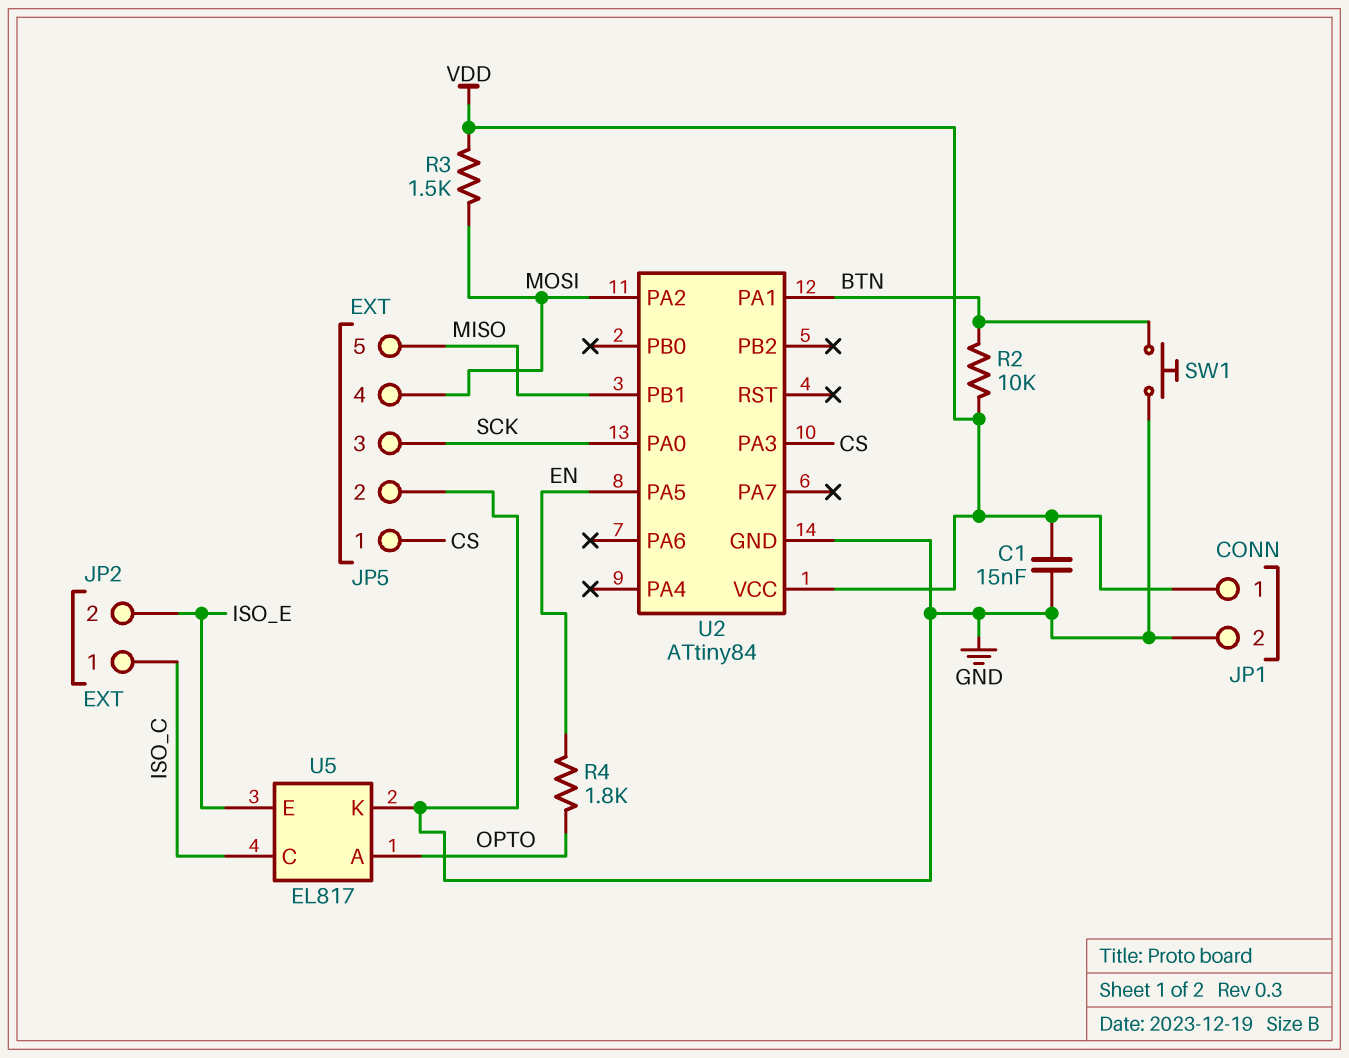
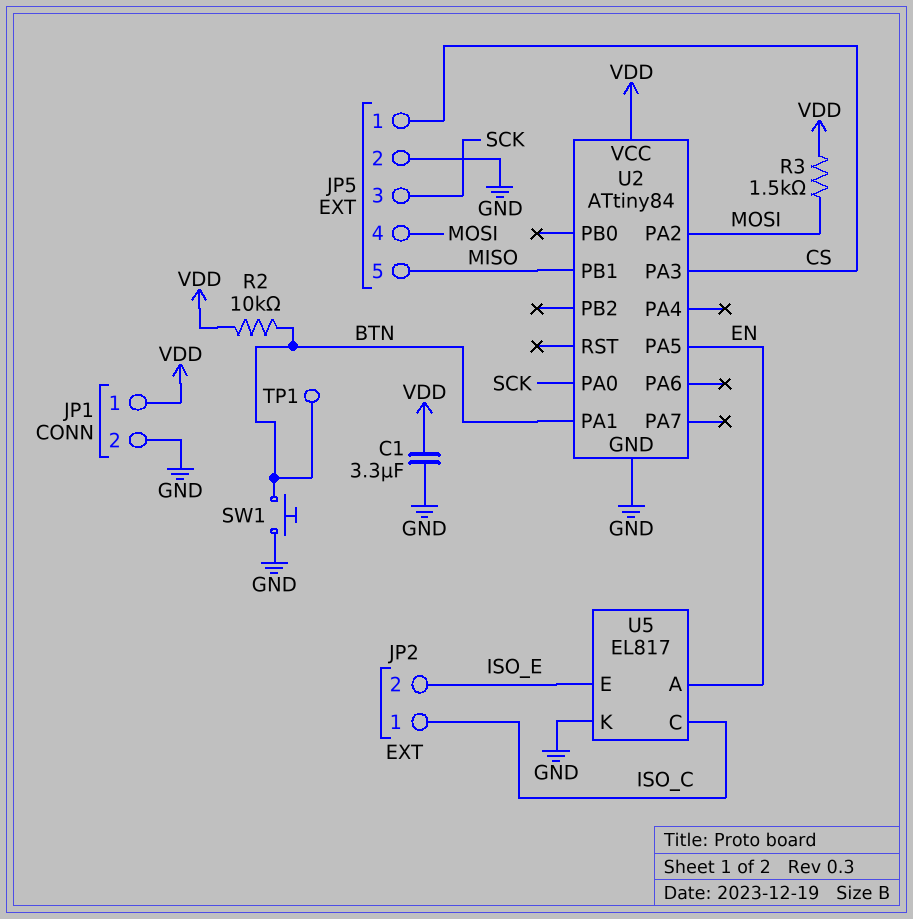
C1: 15nF (GND, VDD) -> 3.3uF (GND, VDD)
R4: 1.8k (EN, OPTO) -> none
TP1: none -> test point (BTN)
U5 pin A: OPTO -> EN

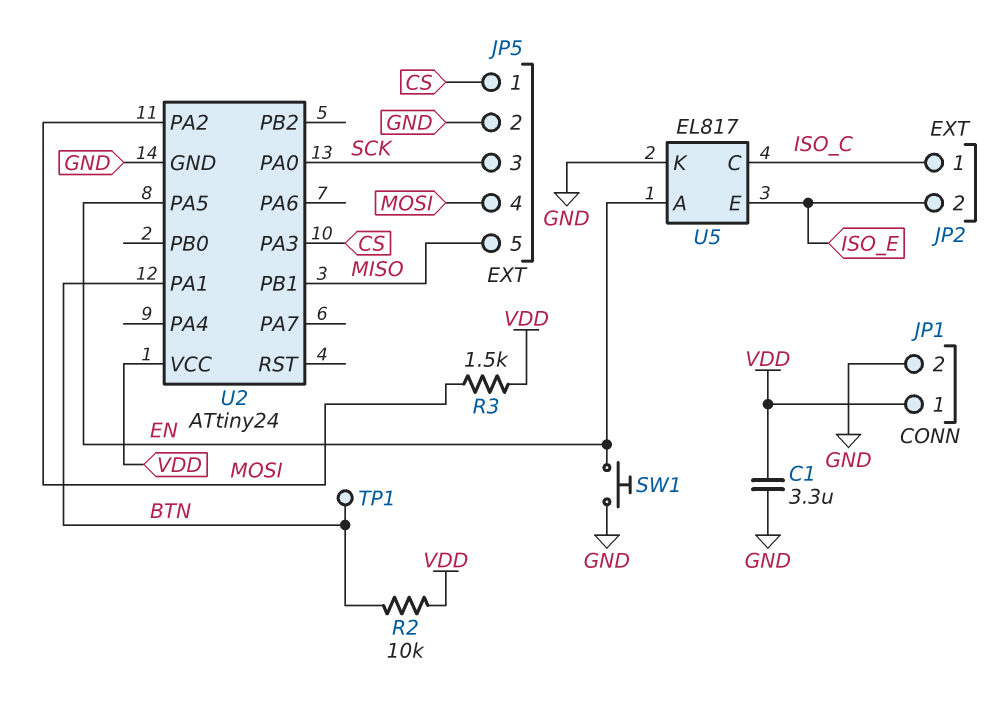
SW1: button (BTN, GND) -> button (EN, GND)
U2: ATtiny84 -> ATtiny24

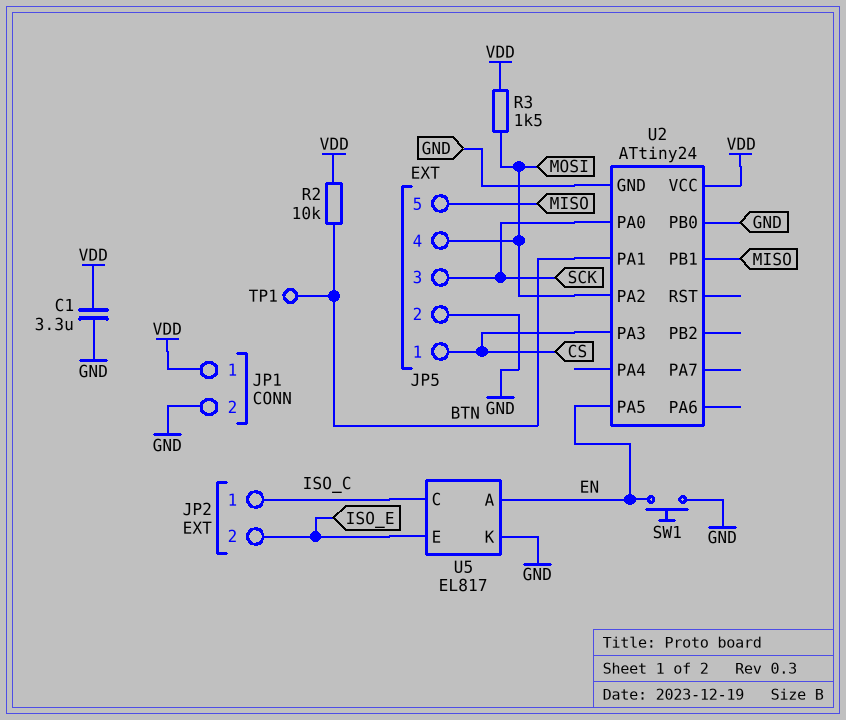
U2 pin PB0: none -> GND

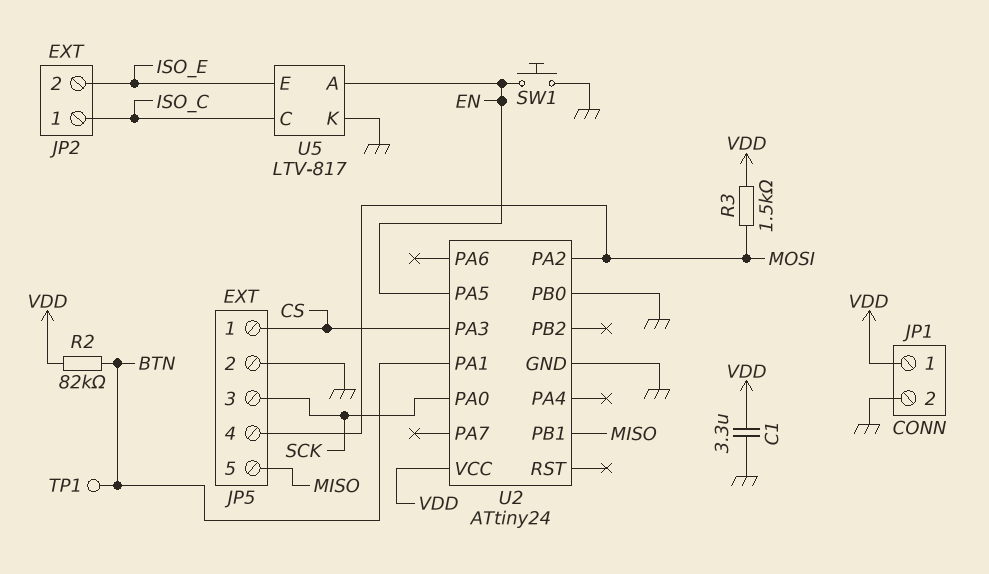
R2: 10k (BTN, VDD) -> 82k (BTN, VDD)
U5: EL817 -> LTV-817

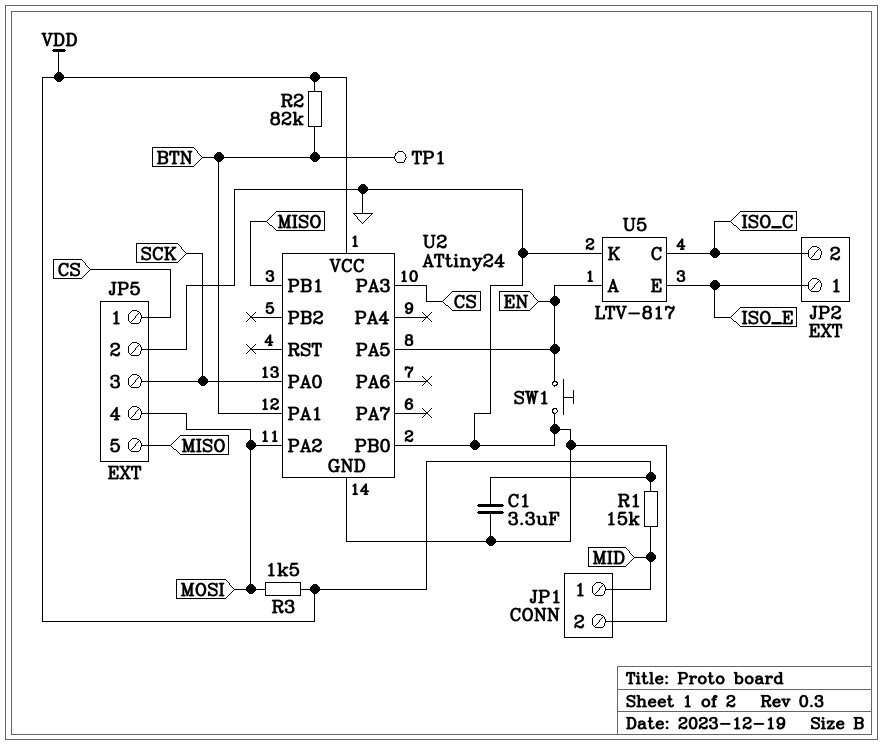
JP1 pin 1: VDD -> MID
JP2 pin 1: ISO_C -> ISO_E
JP2 pin 2: ISO_E -> ISO_C
R1: none -> 15k (MID, VDD)

